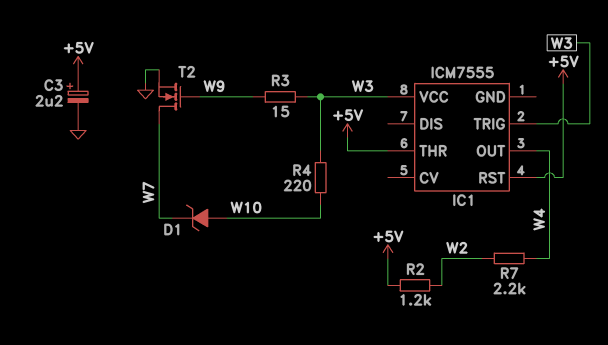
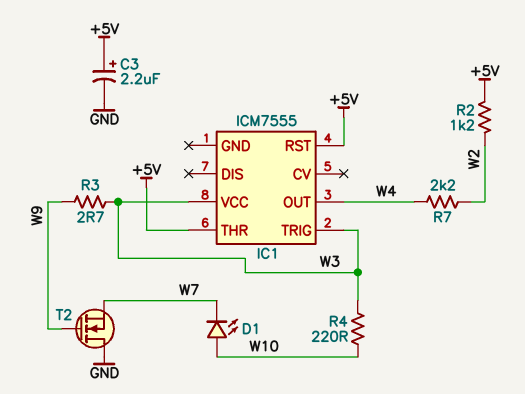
D1: zener (A W10, K W7) -> LED (A W10, K W7)
R3: 15 (W3, W9) -> 2.7 (W3, W9)
T2: NMOS (G W9, D W7, S GND) -> NMOS (G W9, D GND, S W7)

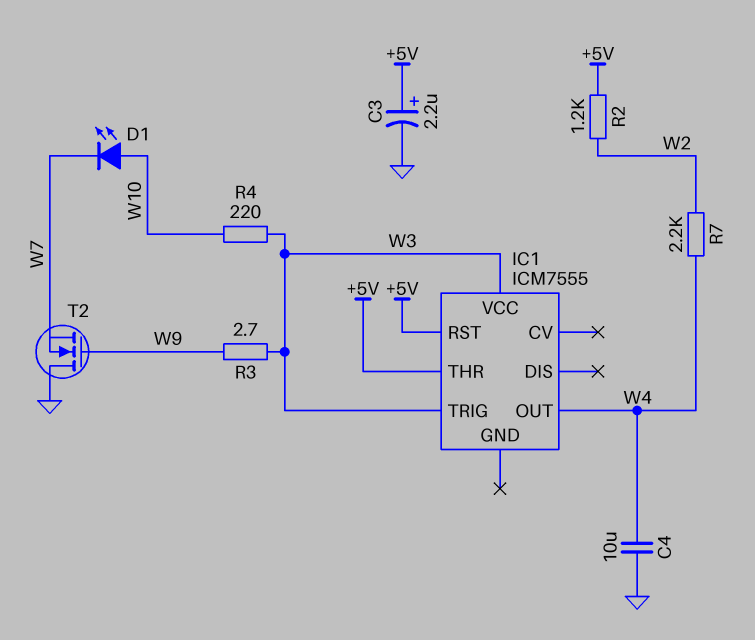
C4: none -> 10uF (GND, W4)

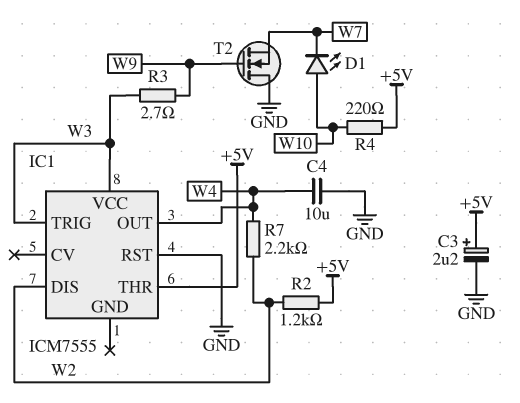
IC1 pin DIS: none -> W2
IC1 pin RST: +5V -> GND
R4: 220 (W3, W10) -> 220 (+5V, W10)

